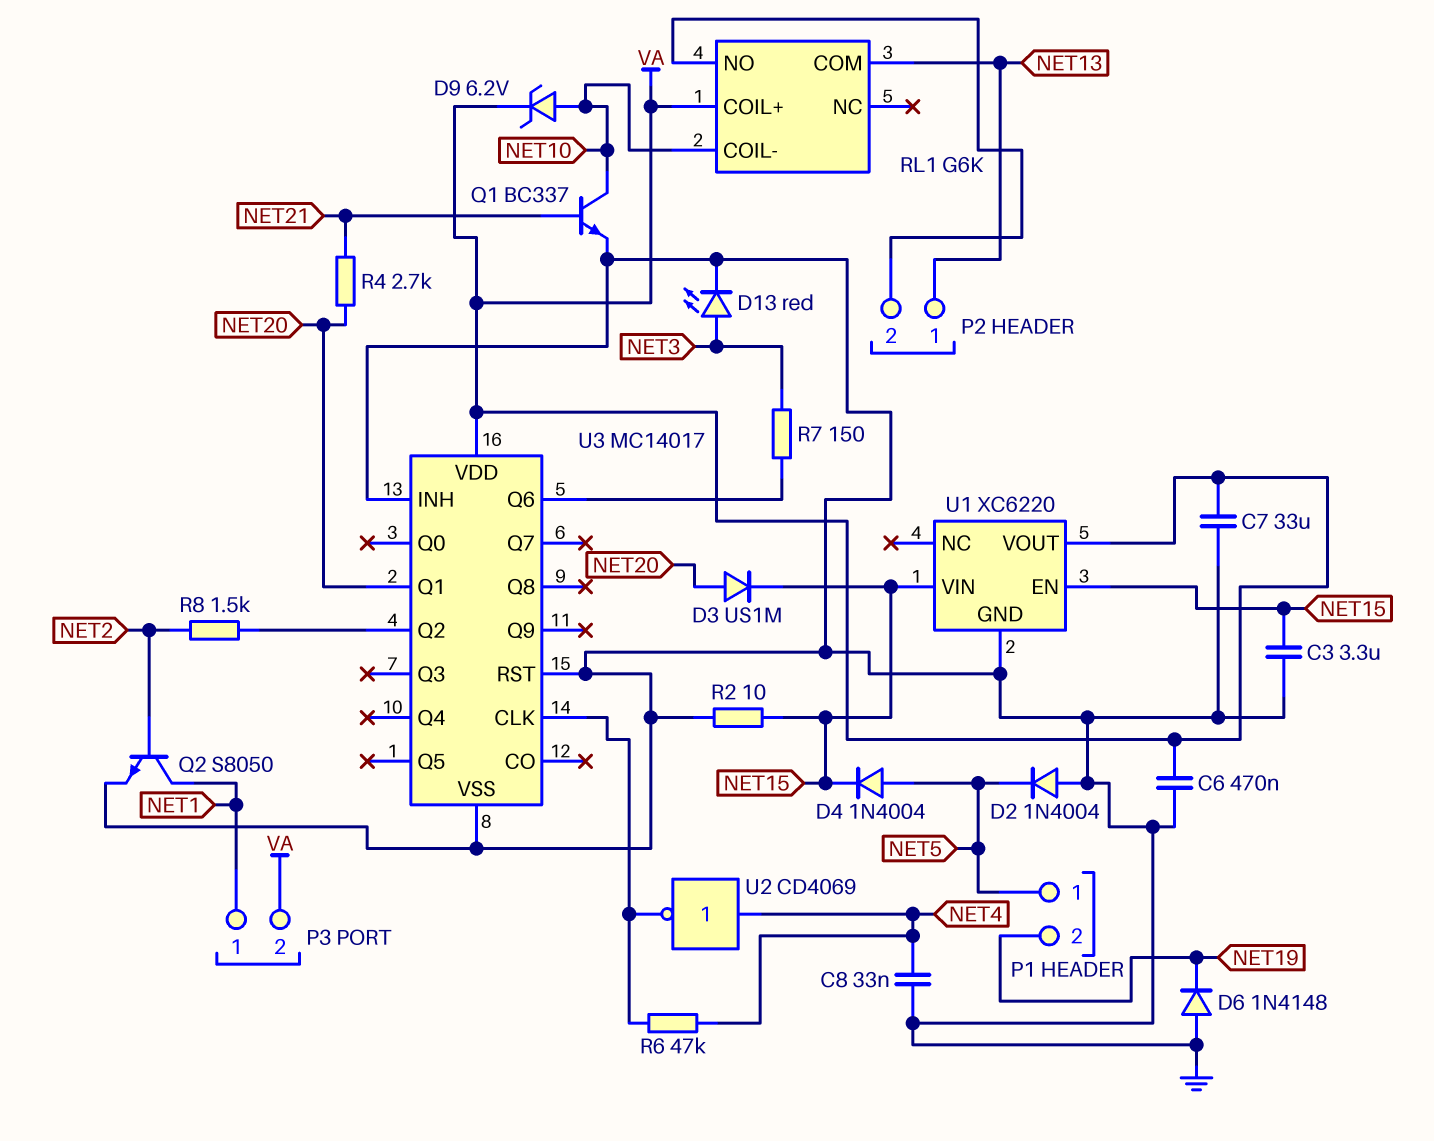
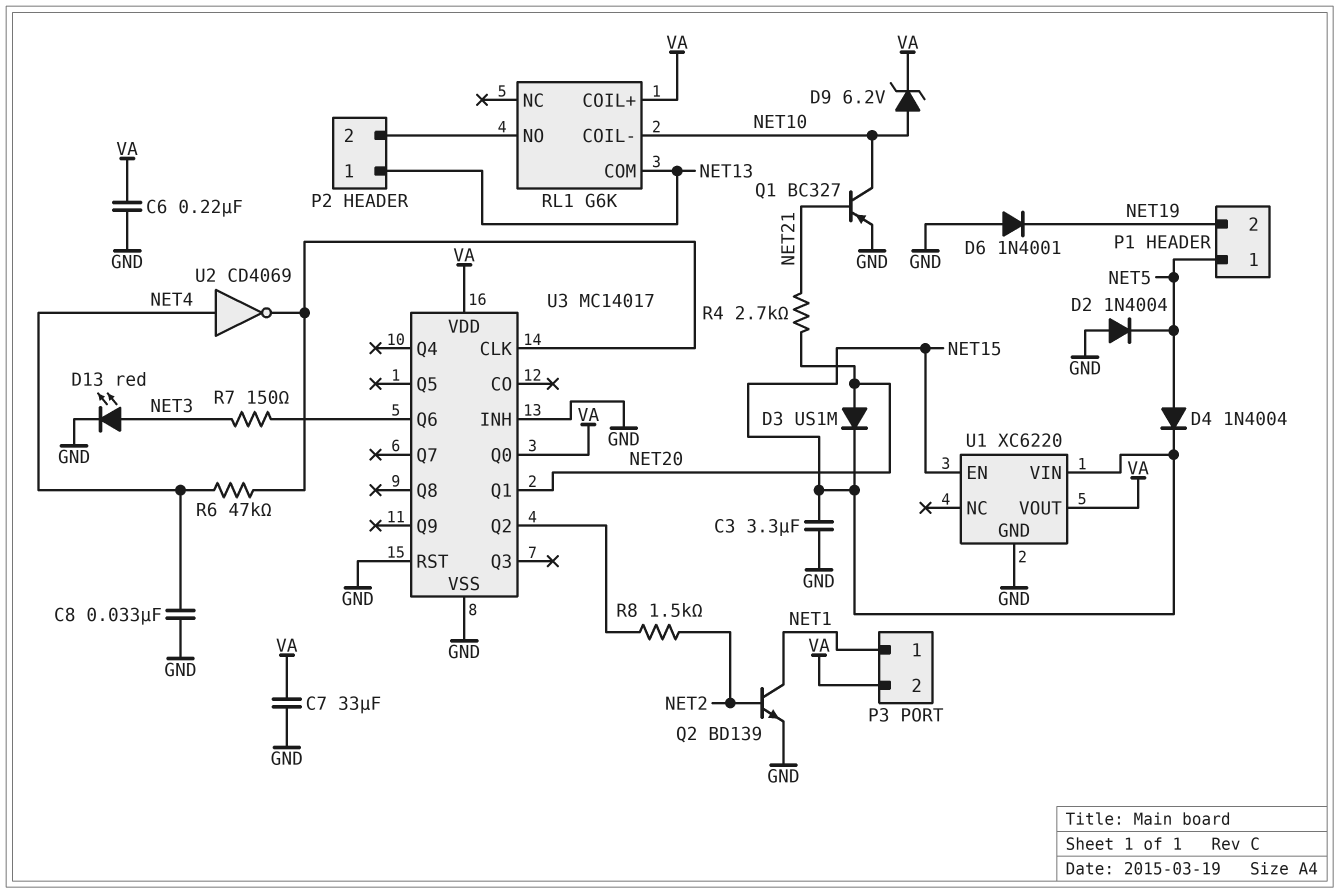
C6: 470nF (GND, VA) -> 220nF (GND, VA)
D6: diode 1N4148 (A GND, K NET19) -> diode 1N4001 (A GND, K NET19)
Q1: NPN BC337 (B NET21, C NET10, E GND) -> PNP BC327 (B NET21, C NET10, E GND)
Q2: NPN S8050 (B NET2, C NET1, E GND) -> NPN BD139 (B NET2, C NET1, E GND)
R2: 10 (GND, NET15) -> none
U3 pin Q0: none -> VA

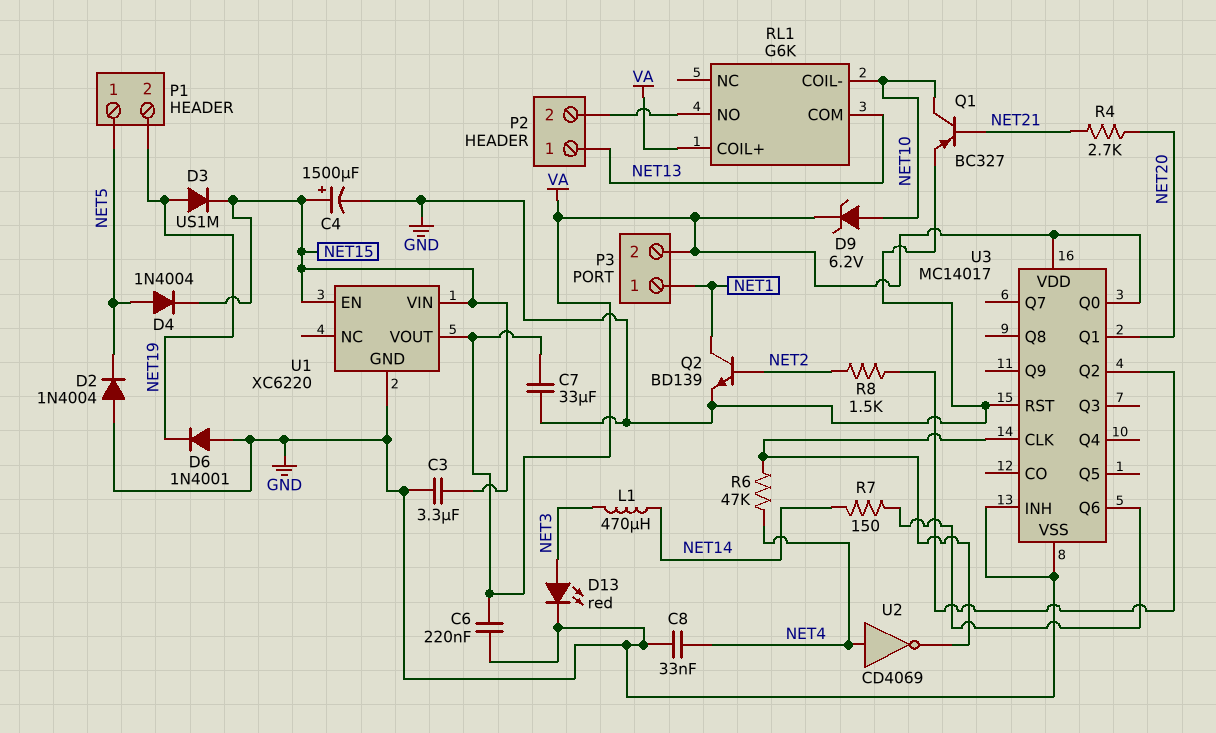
C4: none -> 1500uF (plus NET15, minus GND)
D3: diode US1M (A NET20, K NET15) -> diode US1M (A NET19, K NET15)
L1: none -> 470uH (NET3, NET14)
R7: 150 (NET3, U3/Q6) -> 150 (NET14, U3/Q6)

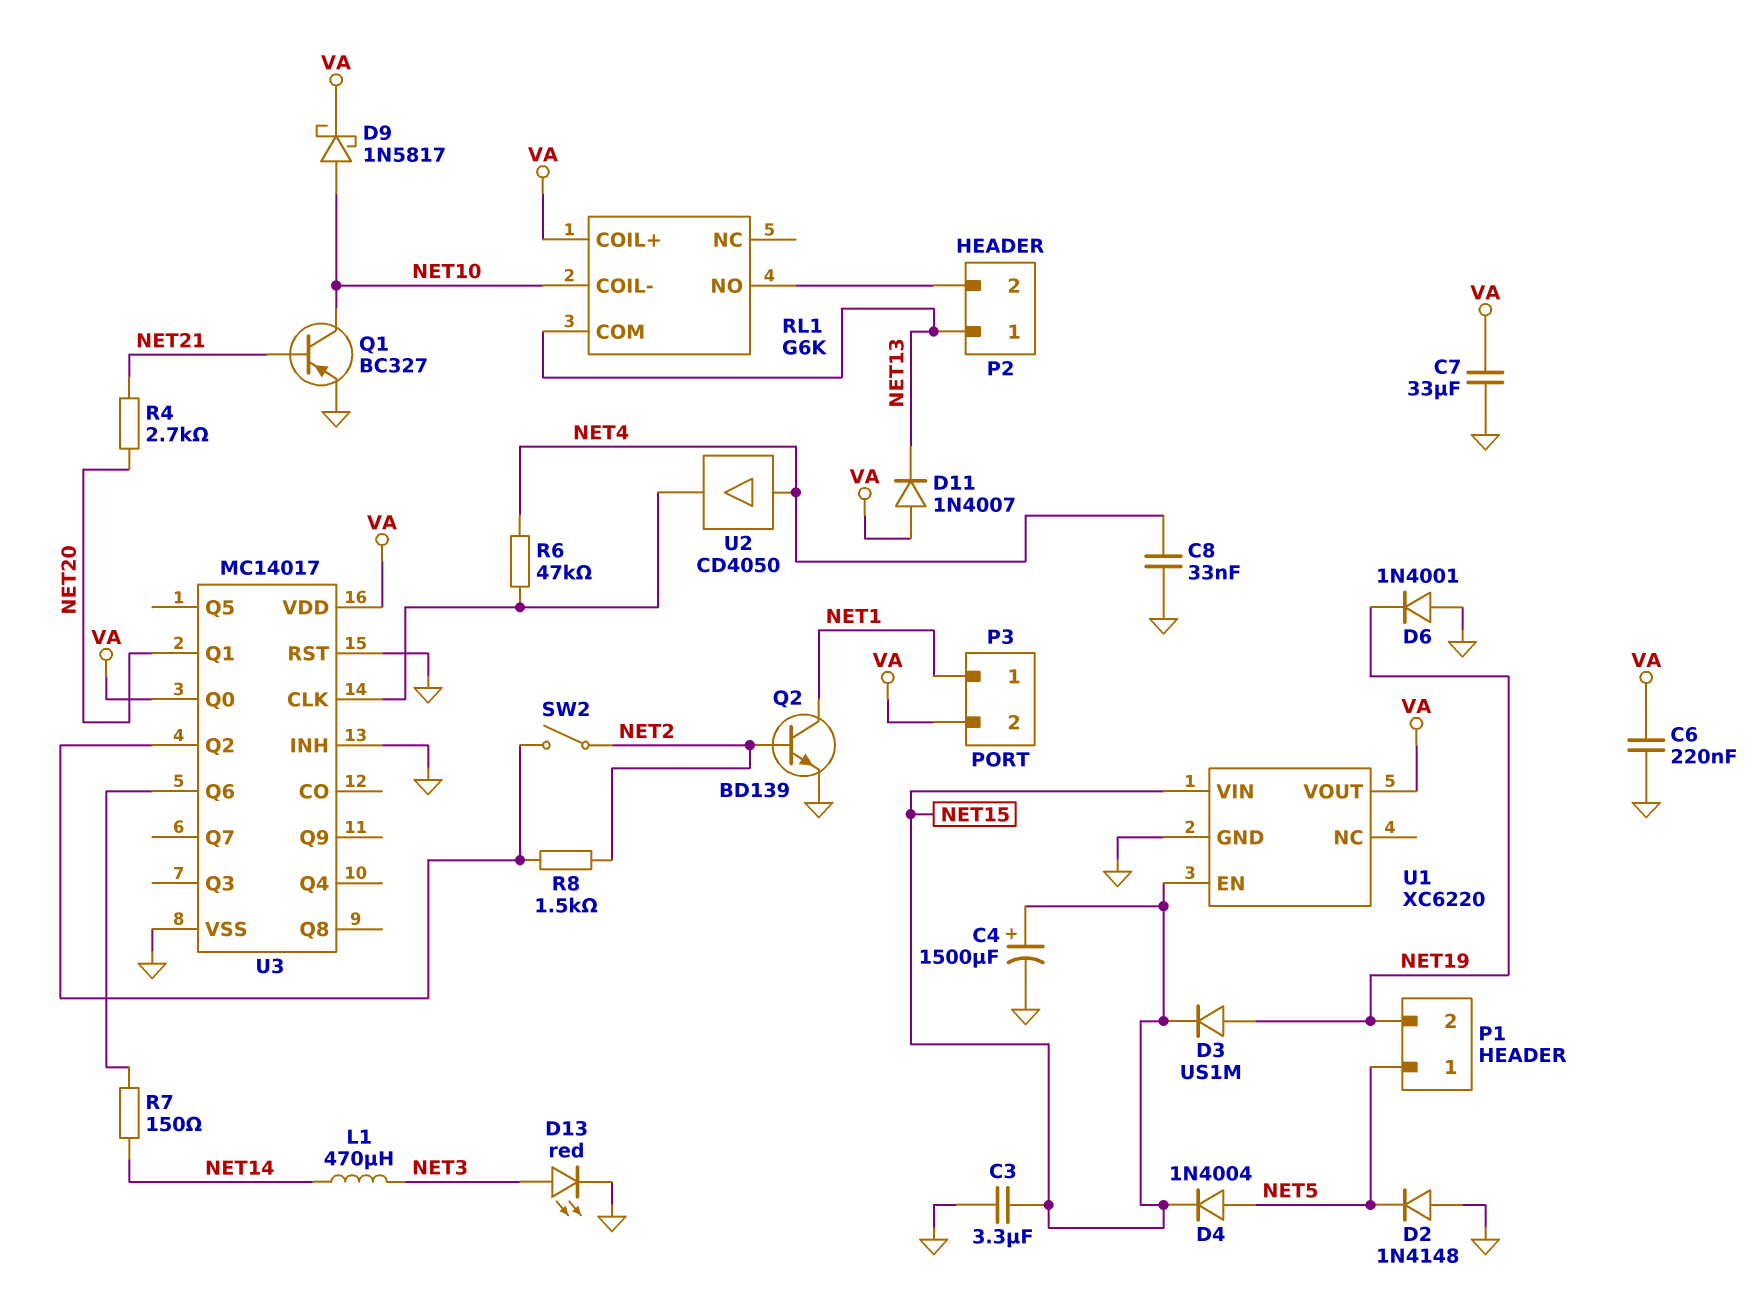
D2: diode 1N4004 (A GND, K NET5) -> diode 1N4148 (A GND, K NET5)
D9: zener 6.2V (A NET10, K VA) -> schottky 1N5817 (A NET10, K VA)
D11: none -> diode 1N4007 (A VA, K NET13)
SW2: none -> switch (NET2, U3/Q2)
U2: NOT CD4069 (in NET4, out U3/CLK) -> buffer CD4050 (in NET4, out U3/CLK)

